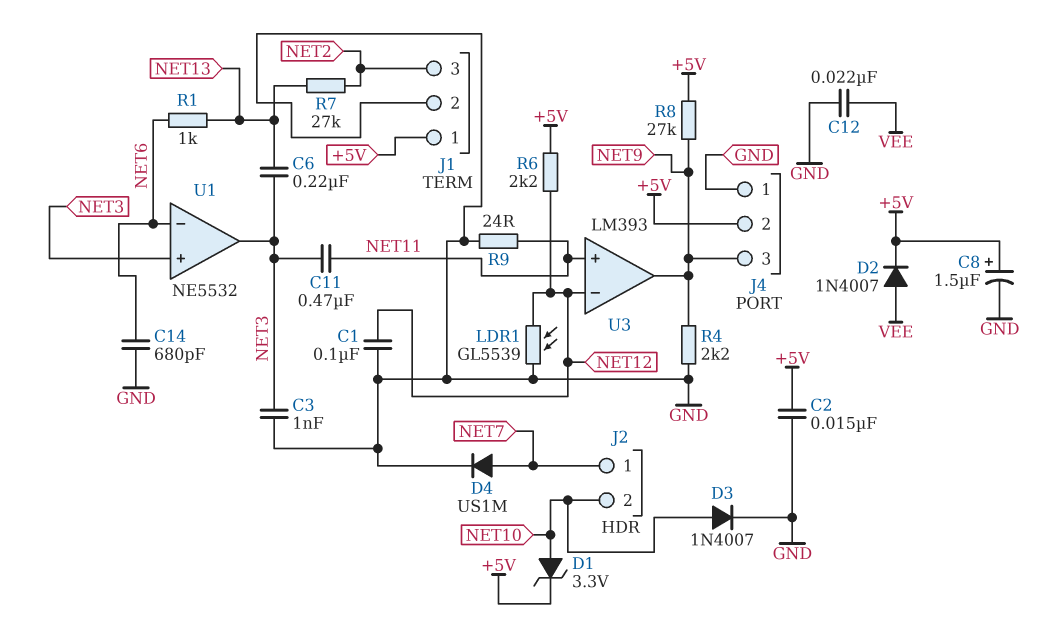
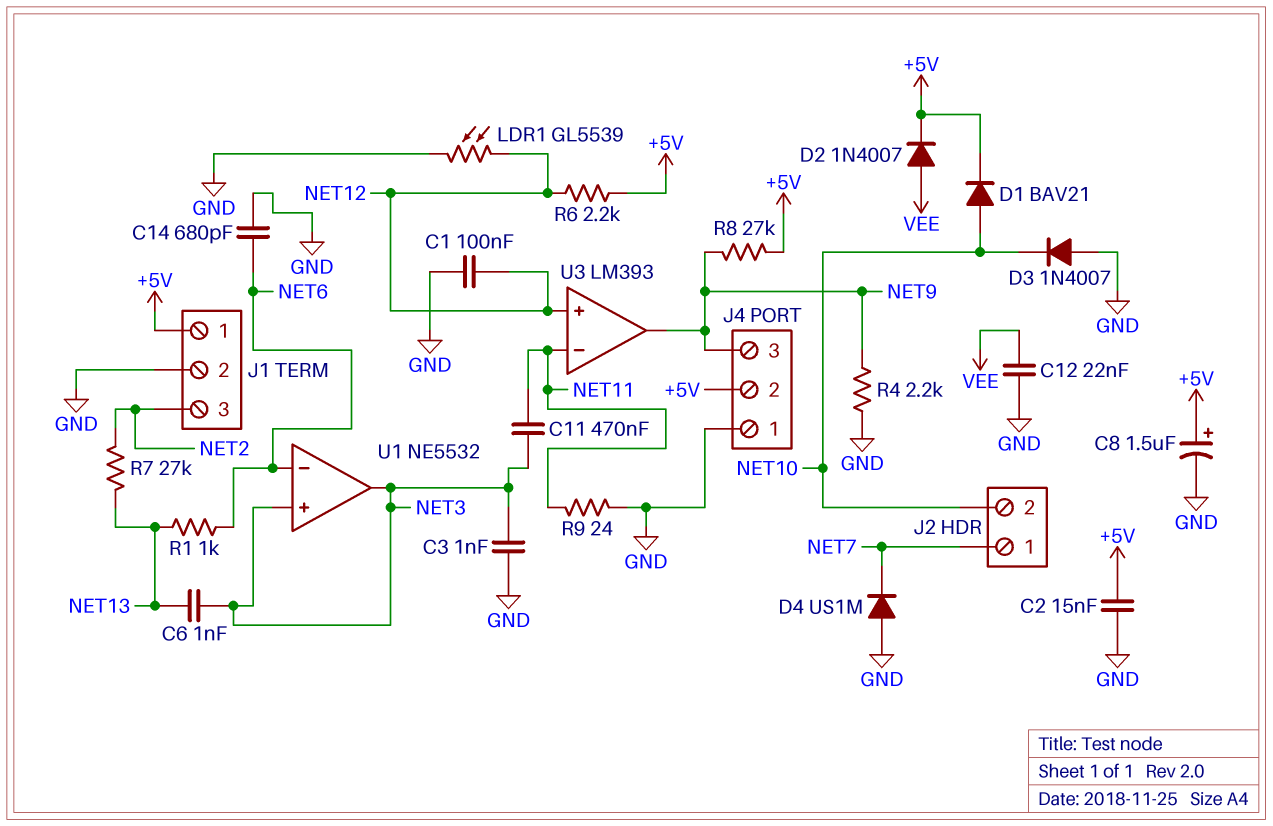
C6: 220nF (NET3, NET13) -> 1nF (NET3, NET13)
D1: zener 3.3V (A NET10, K +5V) -> diode BAV21 (A NET10, K +5V)
D3: diode 1N4007 (A NET10, K GND) -> diode 1N4007 (A GND, K NET10)
D4: diode US1M (A NET7, K GND) -> diode US1M (A GND, K NET7)
U3 pin in+: NET11 -> NET12
U3 pin in-: NET12 -> NET11

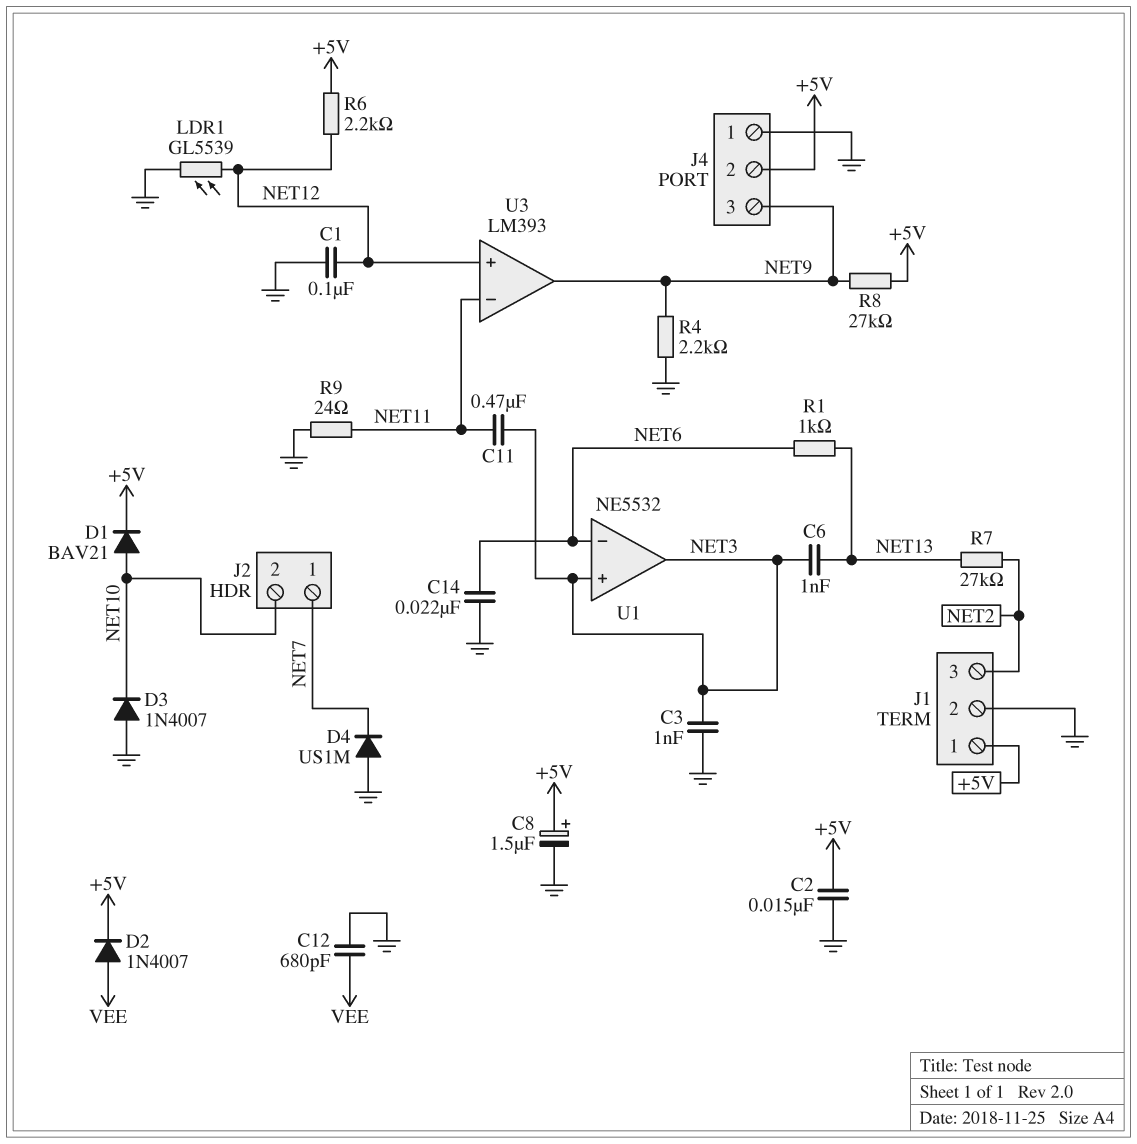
C12: 22nF (GND, VEE) -> 680pF (GND, VEE)
C14: 680pF (GND, NET6) -> 22nF (GND, NET6)

